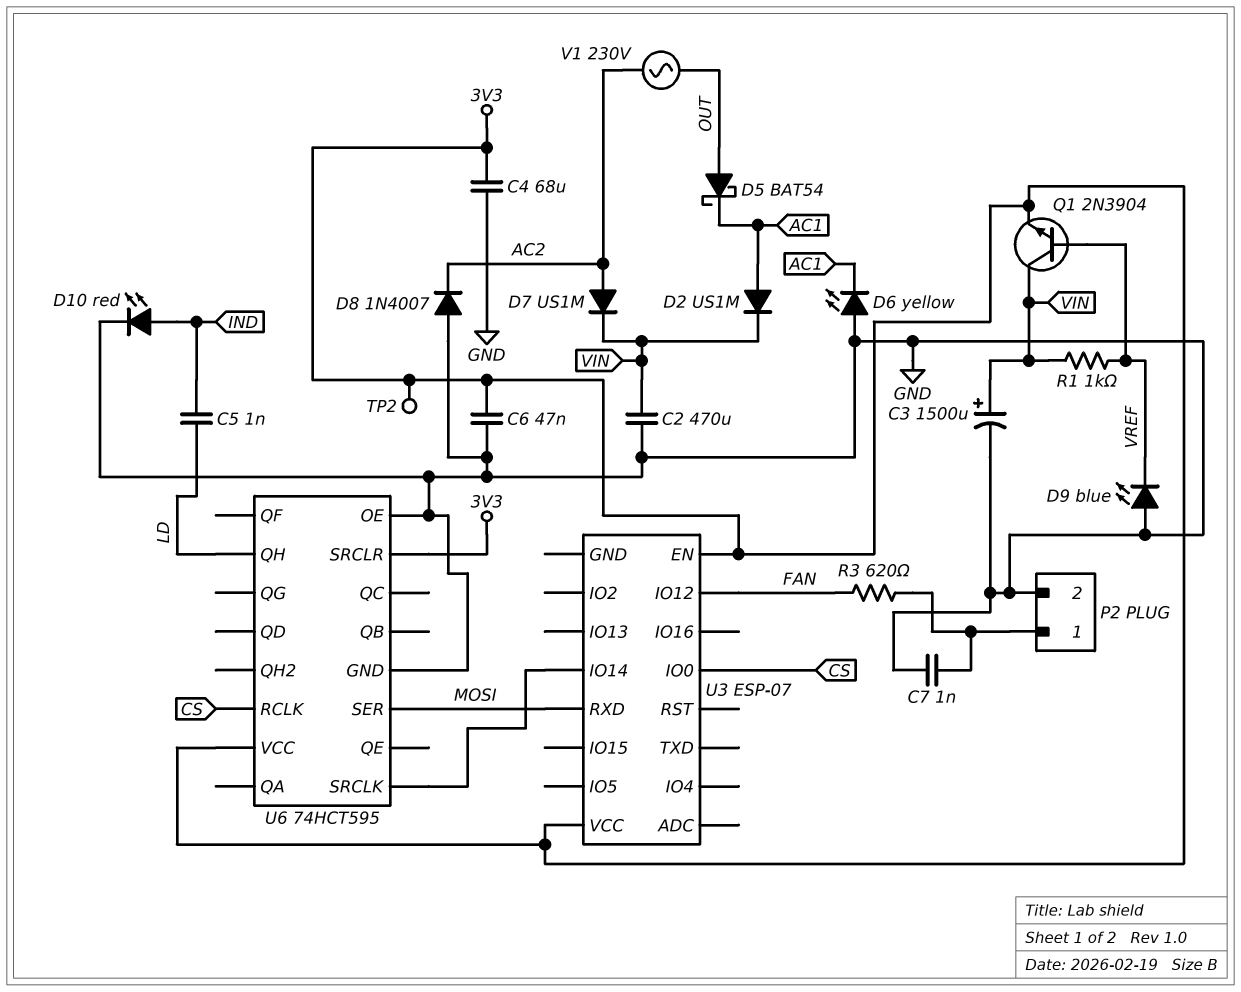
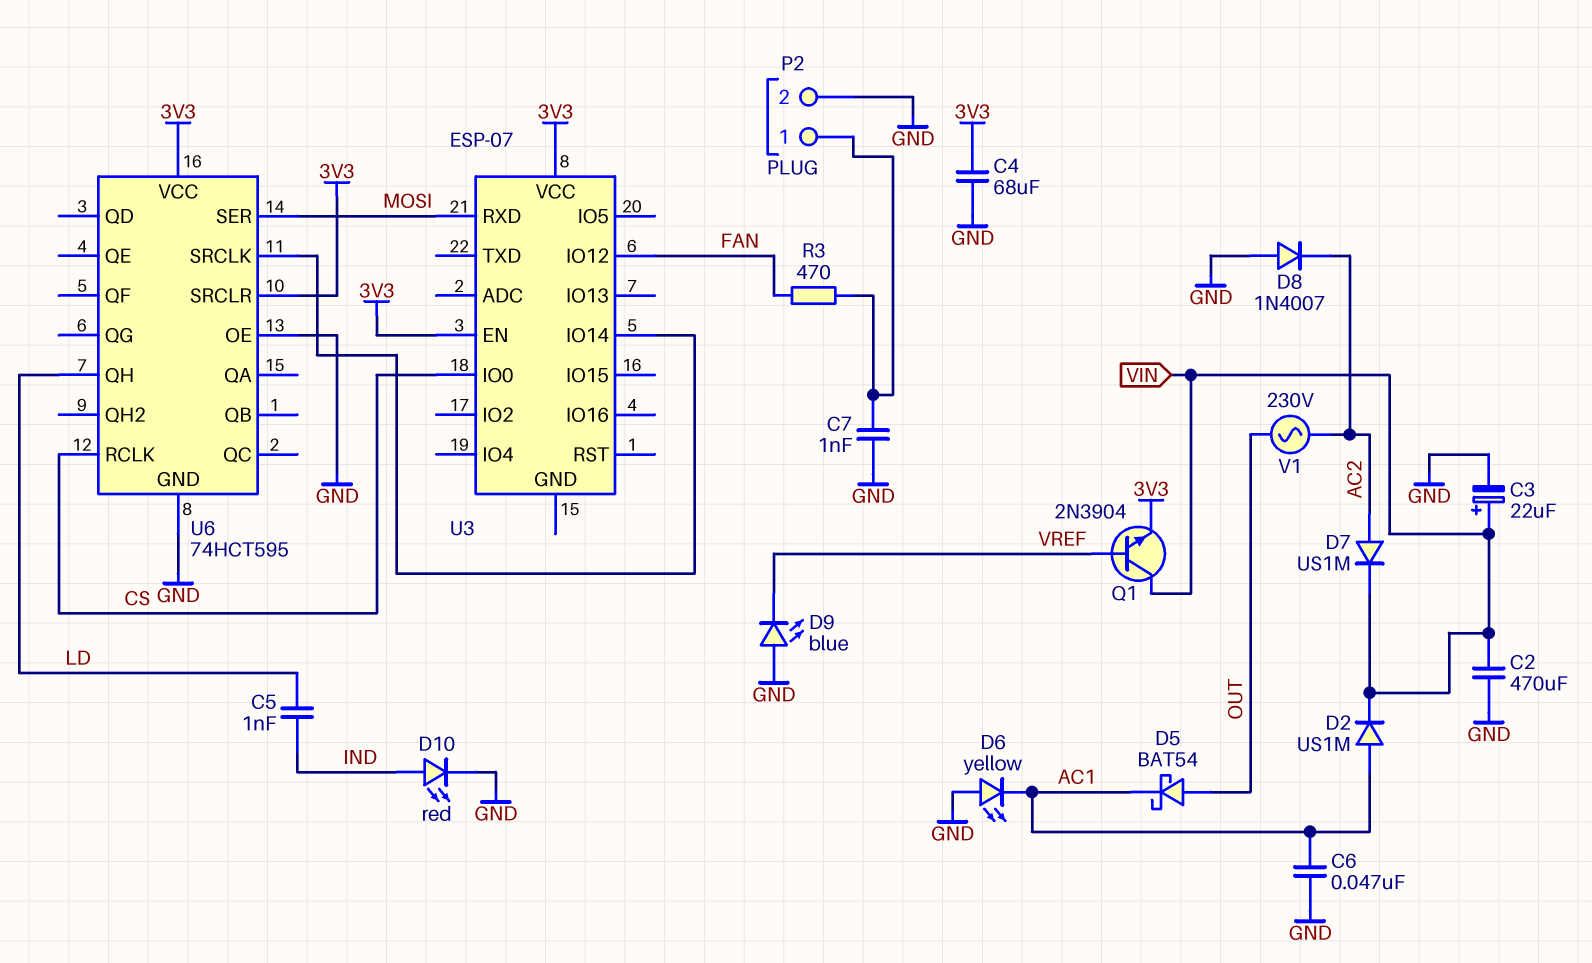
C3: 1500uF (plus VIN, minus GND) -> 22uF (plus VIN, minus GND)
C6: 47nF (3V3, GND) -> 47nF (AC1, GND)
R1: 1k (VIN, VREF) -> none
R3: 620 (FAN, P2/1) -> 470 (FAN, P2/1)
TP2: test point (3V3) -> none

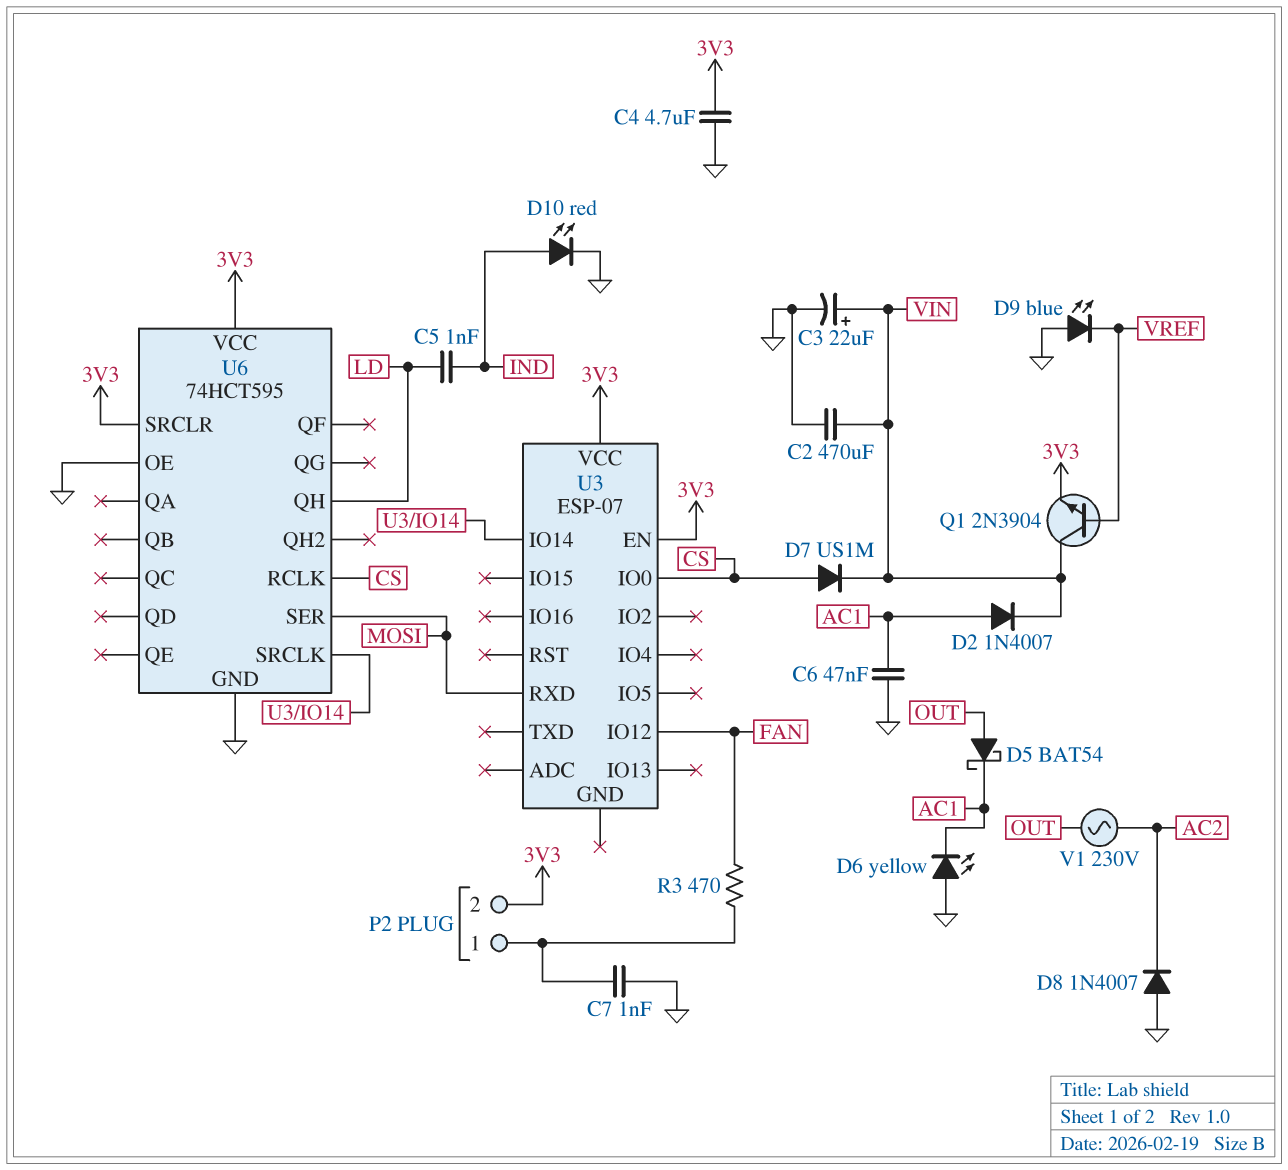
C4: 68uF (3V3, GND) -> 4.7uF (3V3, GND)
D2: diode US1M (A AC1, K VIN) -> diode 1N4007 (A AC1, K VIN)
D7: diode US1M (A AC2, K VIN) -> diode US1M (A CS, K VIN)
P2 pin 2: GND -> 3V3

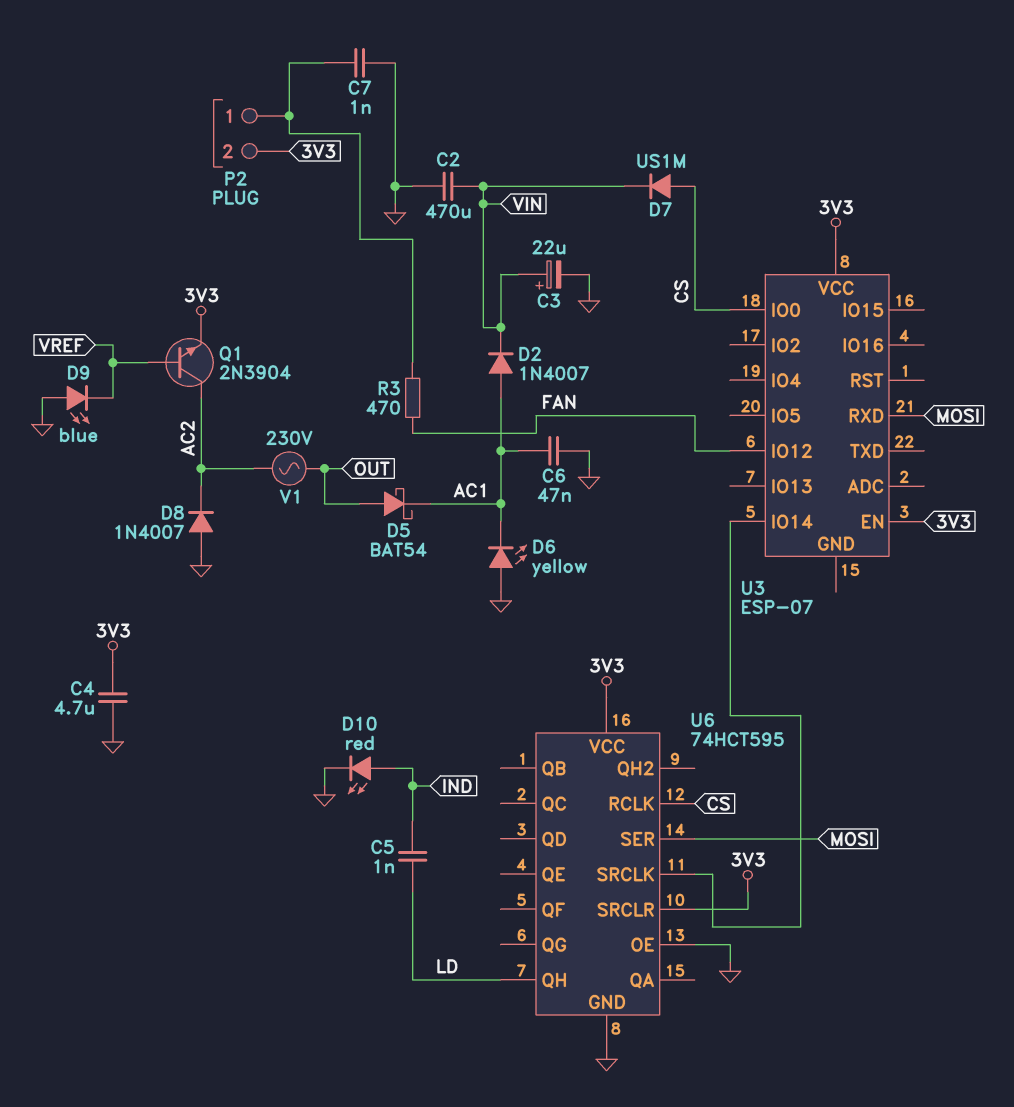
Q1: NPN 2N3904 (B VREF, C VIN, E 3V3) -> NPN 2N3904 (B VREF, C AC2, E 3V3)

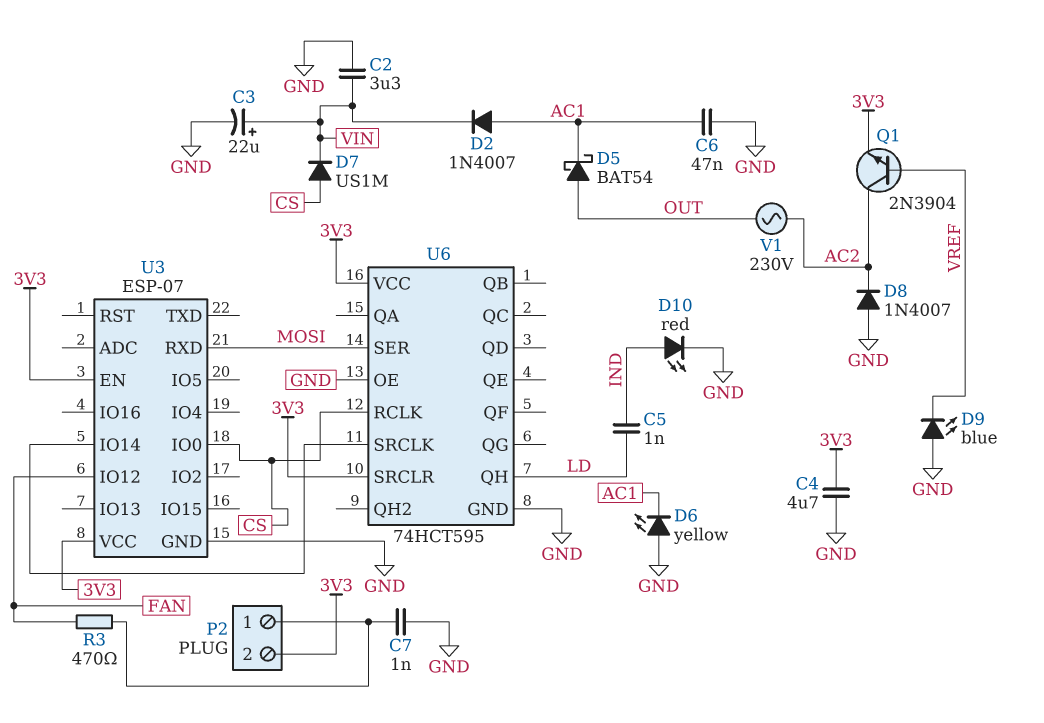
C2: 470uF (GND, VIN) -> 3.3uF (GND, VIN)
U3 pin GND: none -> GND

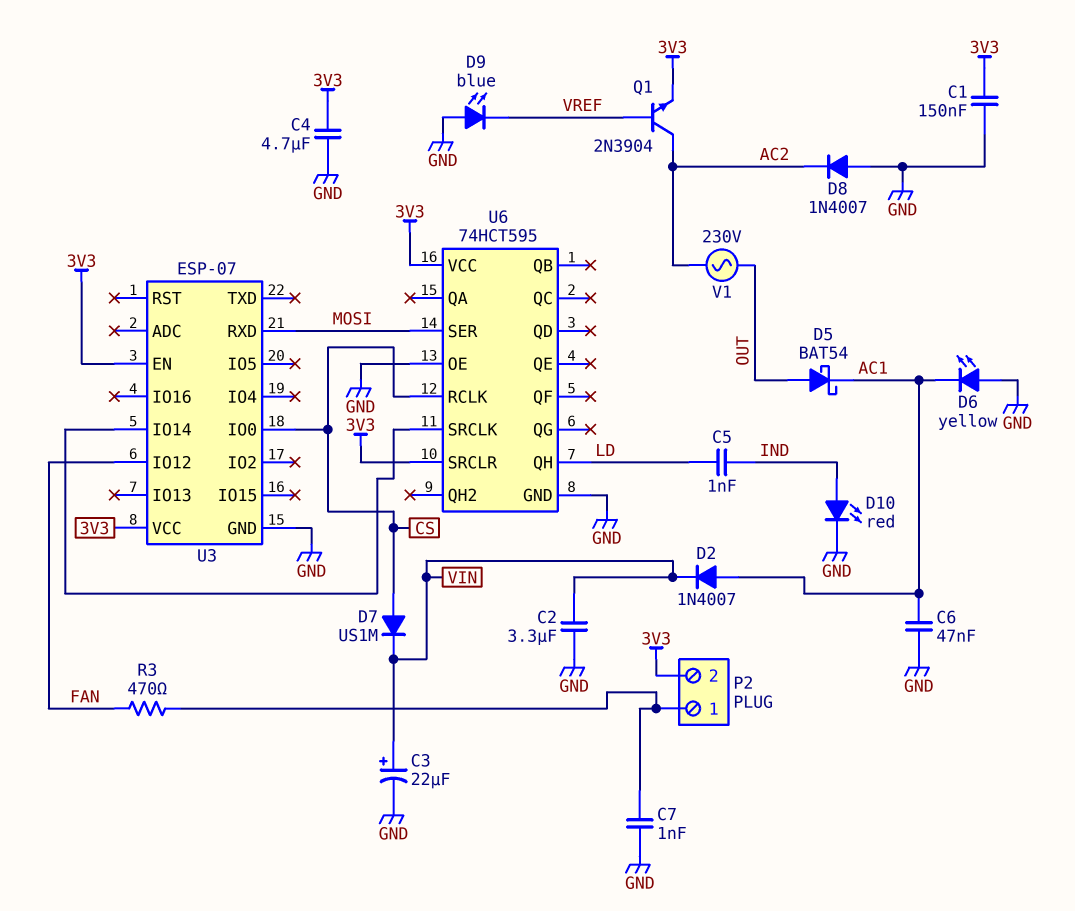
C1: none -> 150nF (3V3, GND)

